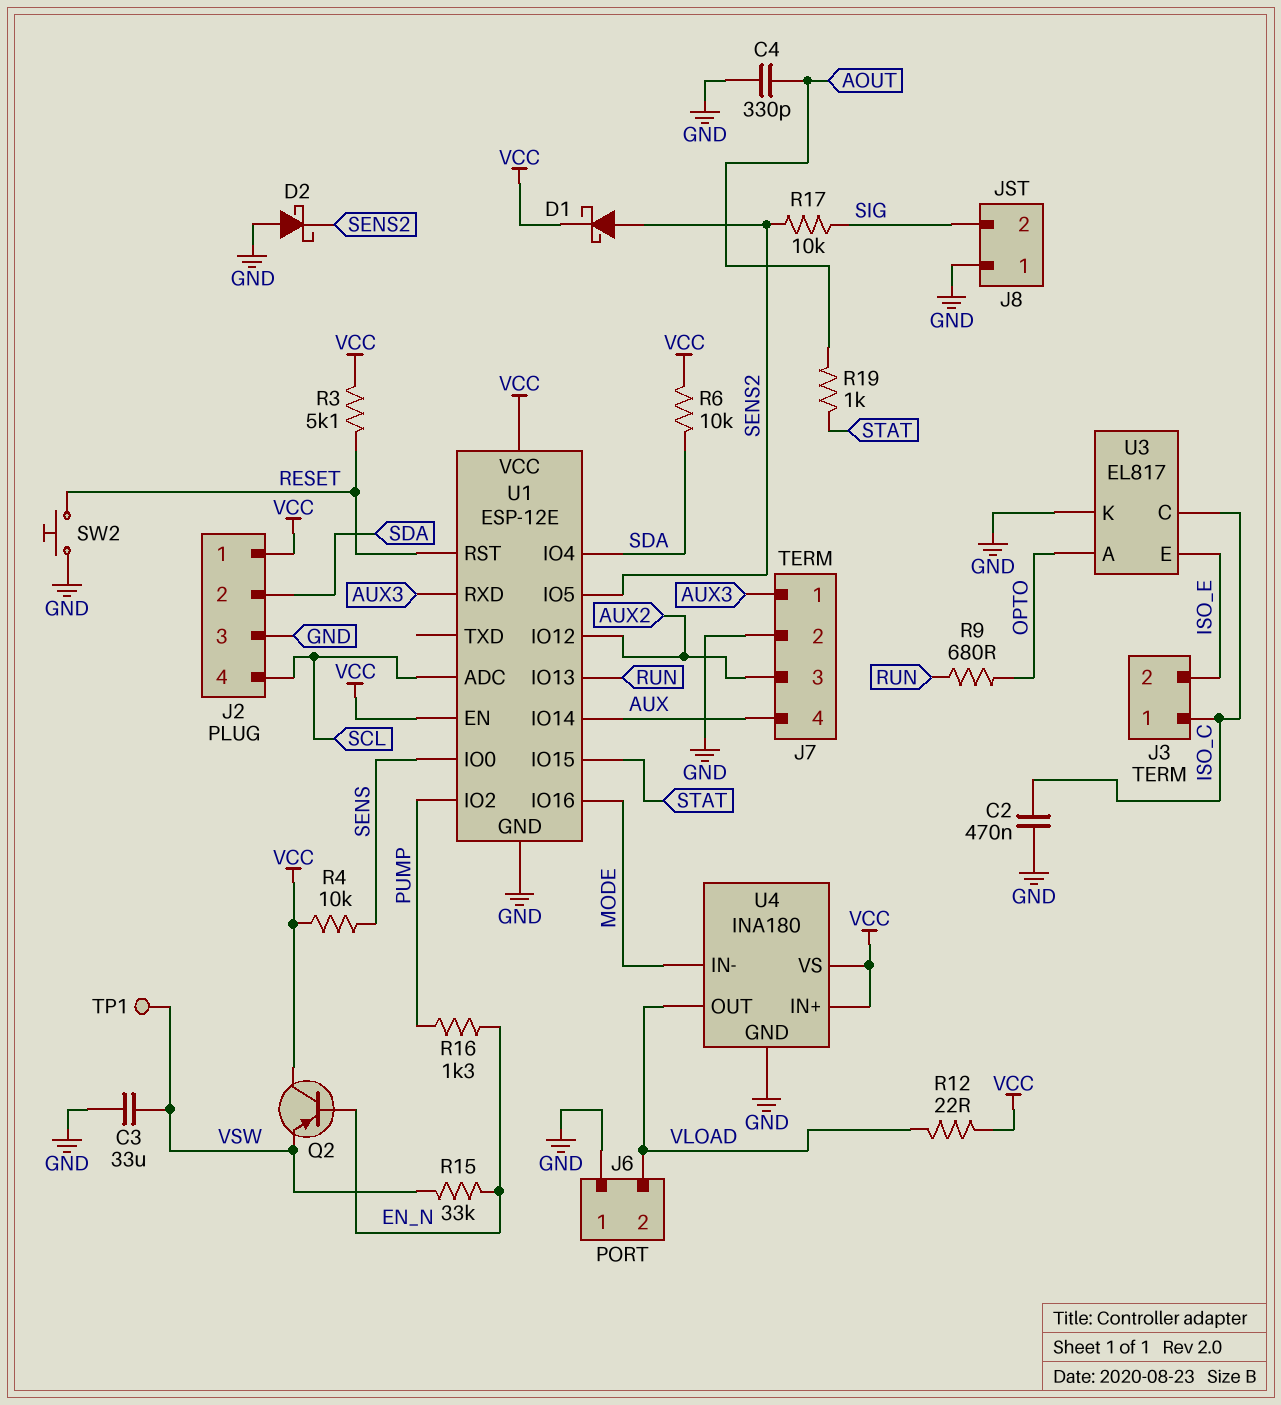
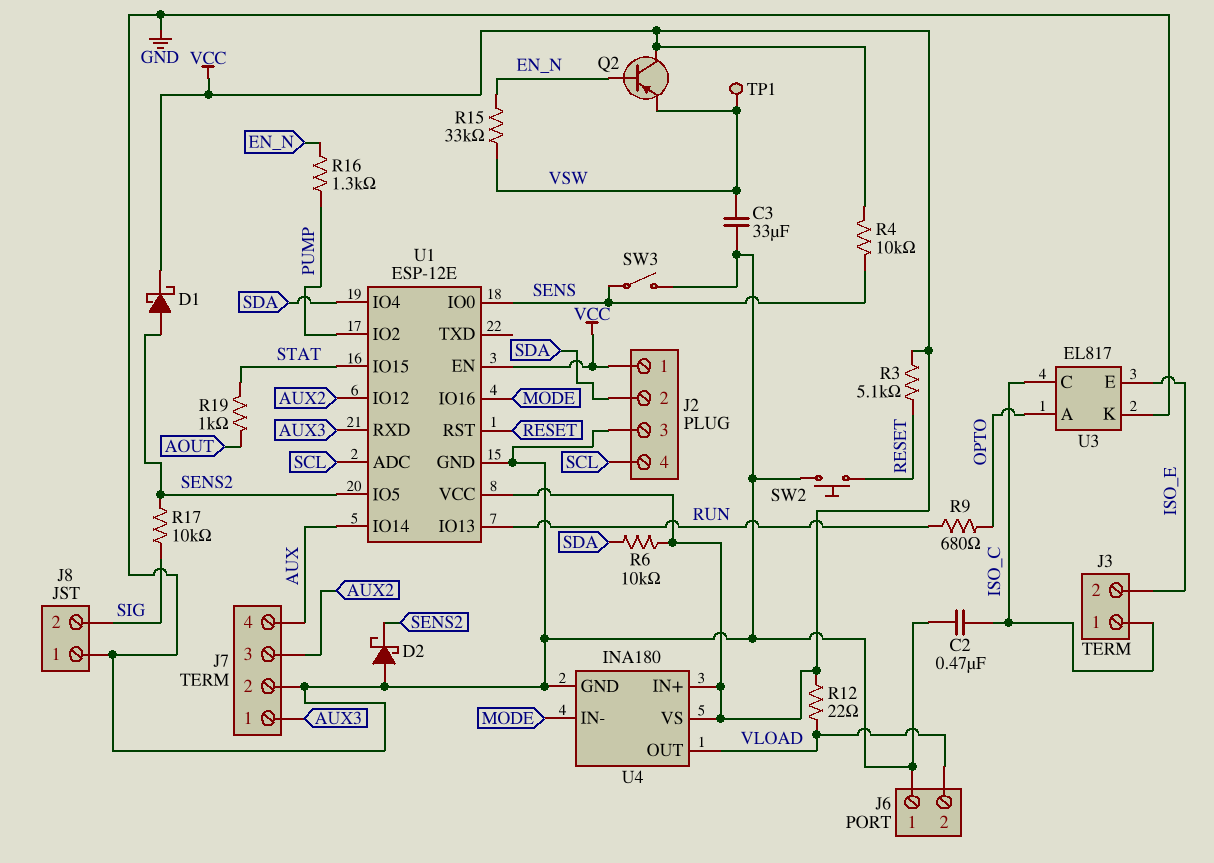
C4: 330pF (AOUT, GND) -> none
SW3: none -> switch (GND, SENS)

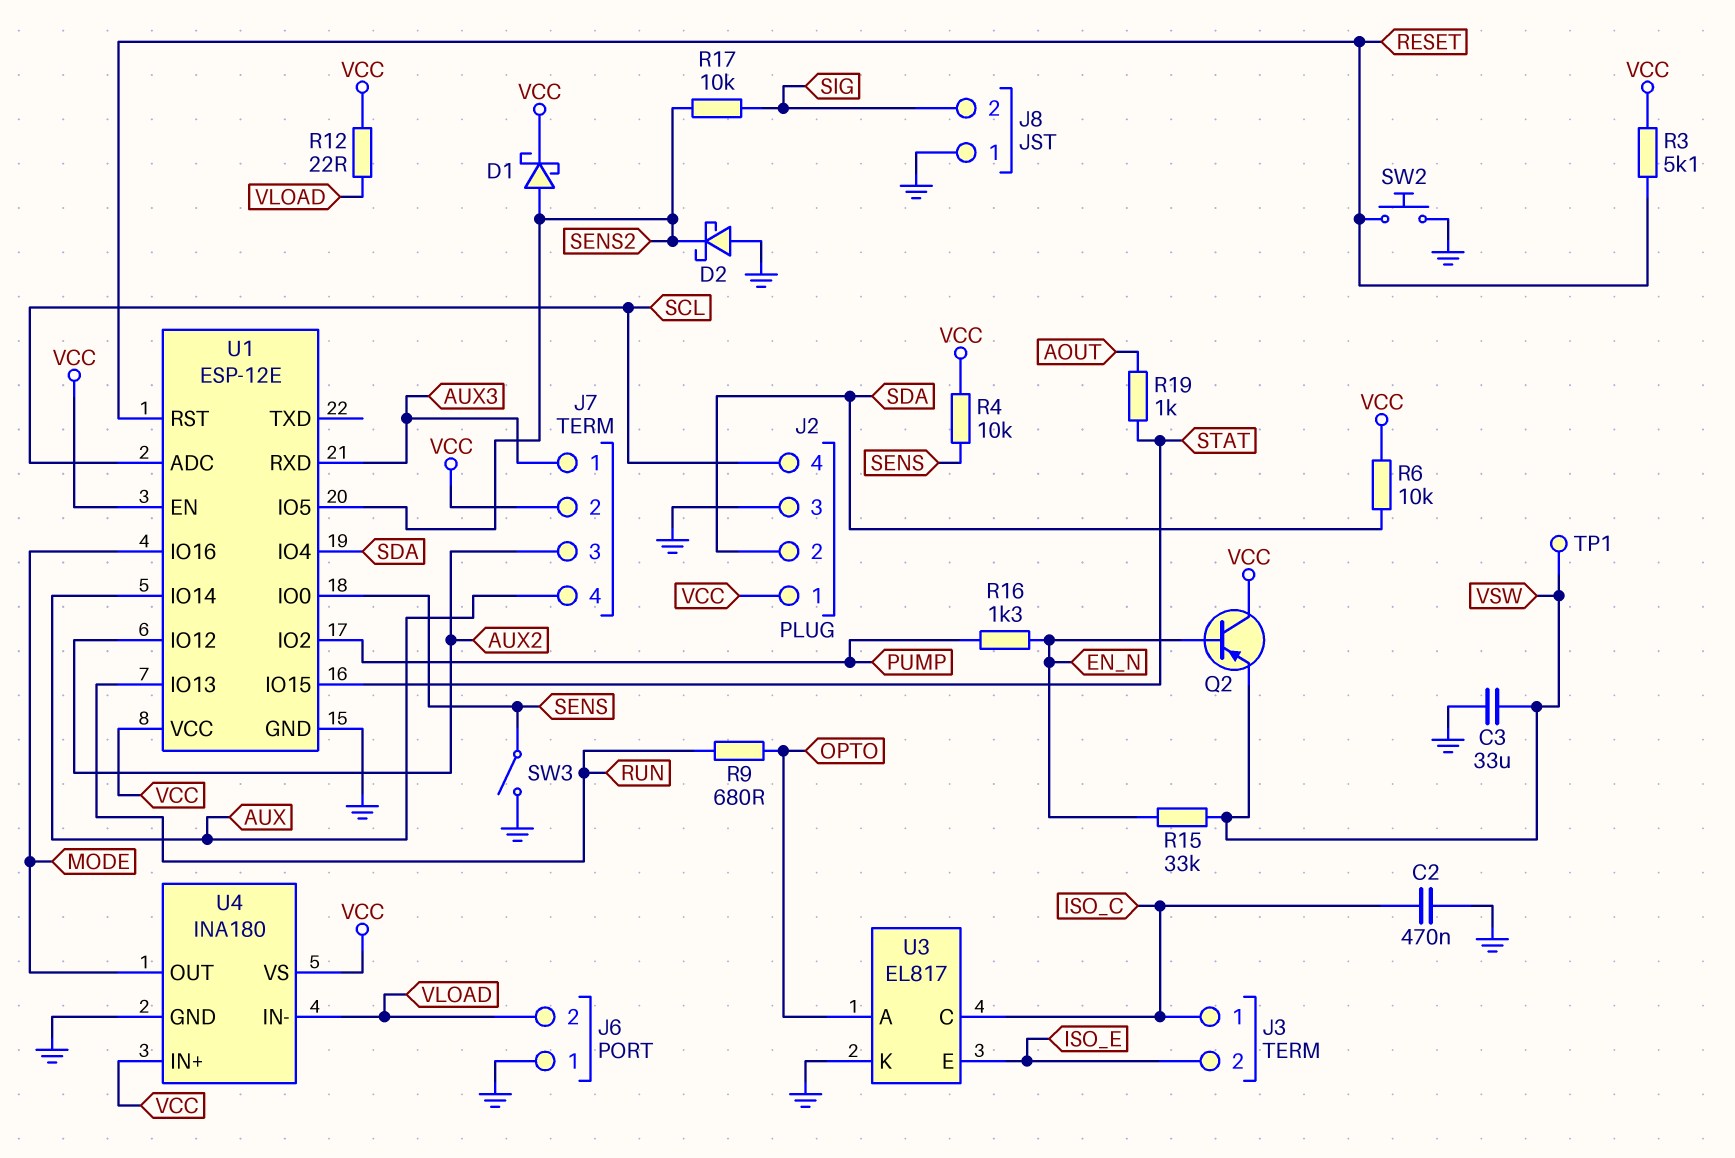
J7 pin 2: GND -> VCC
U4 pin IN-: MODE -> VLOAD
U4 pin OUT: VLOAD -> MODE

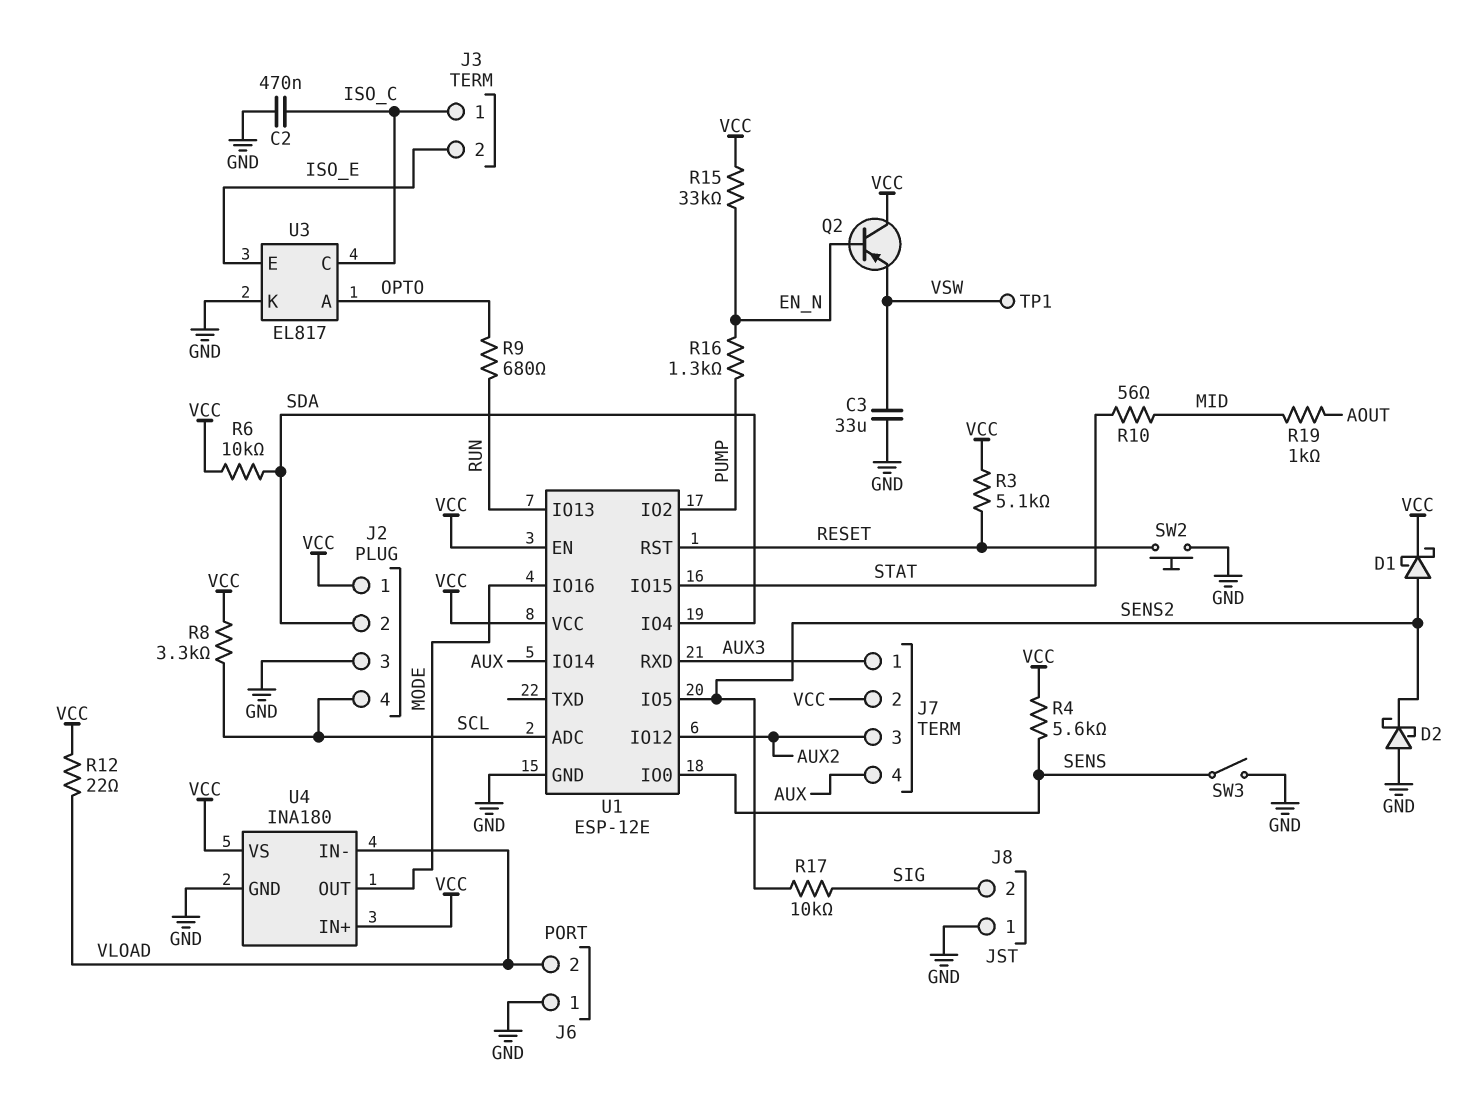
R4: 10k (SENS, VCC) -> 5.6k (SENS, VCC)
R8: none -> 3.3k (SCL, VCC)
R10: none -> 56 (MID, STAT)
R15: 33k (EN_N, VSW) -> 33k (EN_N, VCC)
R19: 1k (AOUT, STAT) -> 1k (AOUT, MID)

